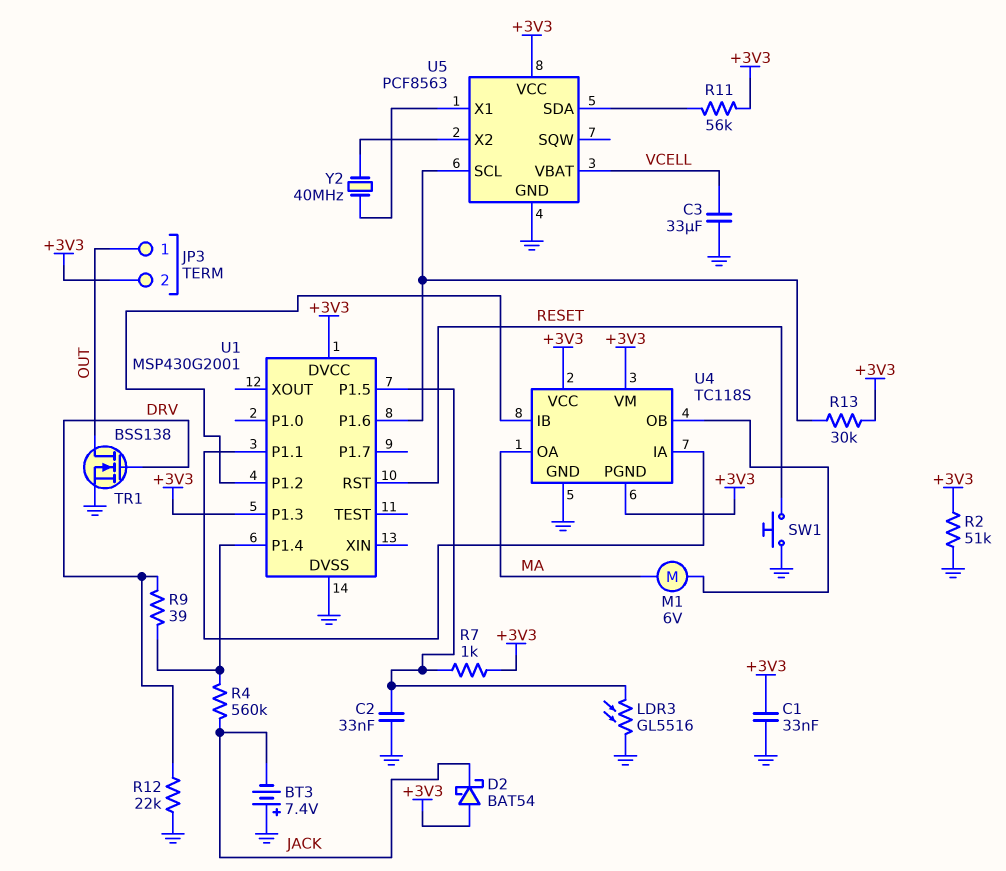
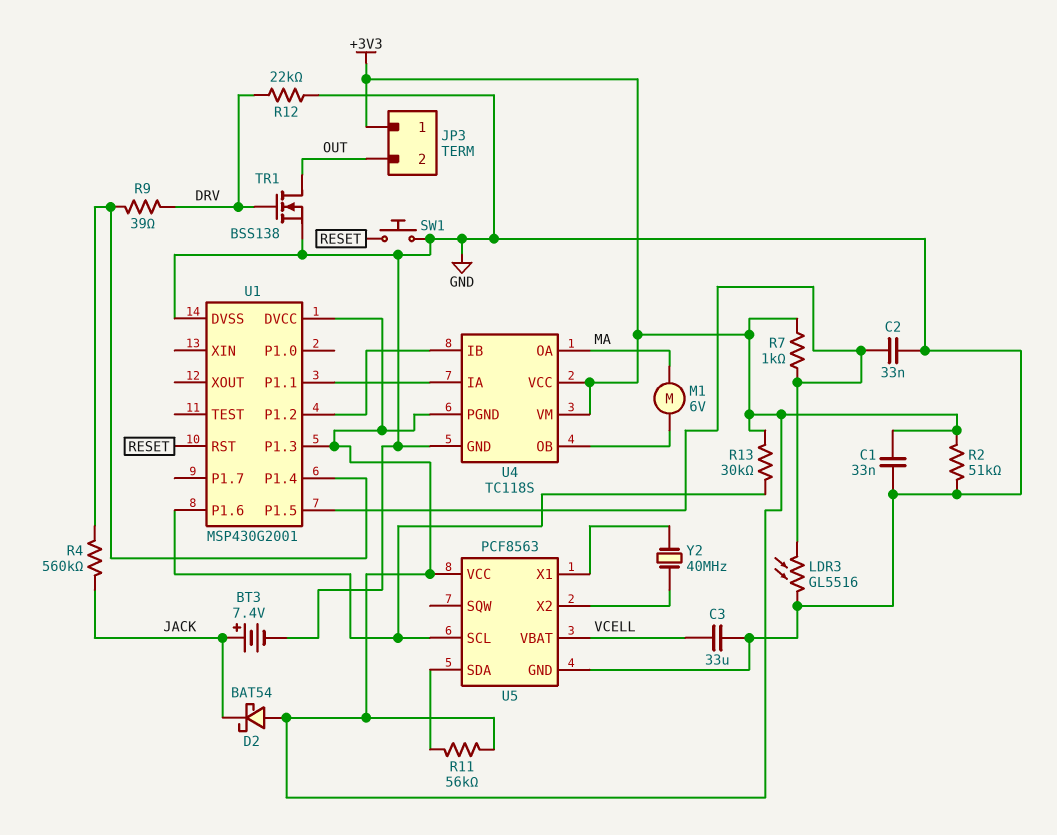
BT3: 7.4V (plus GND, minus JACK) -> 7.4V (plus JACK, minus GND)
JP3 pin 1: OUT -> +3V3
JP3 pin 2: +3V3 -> OUT

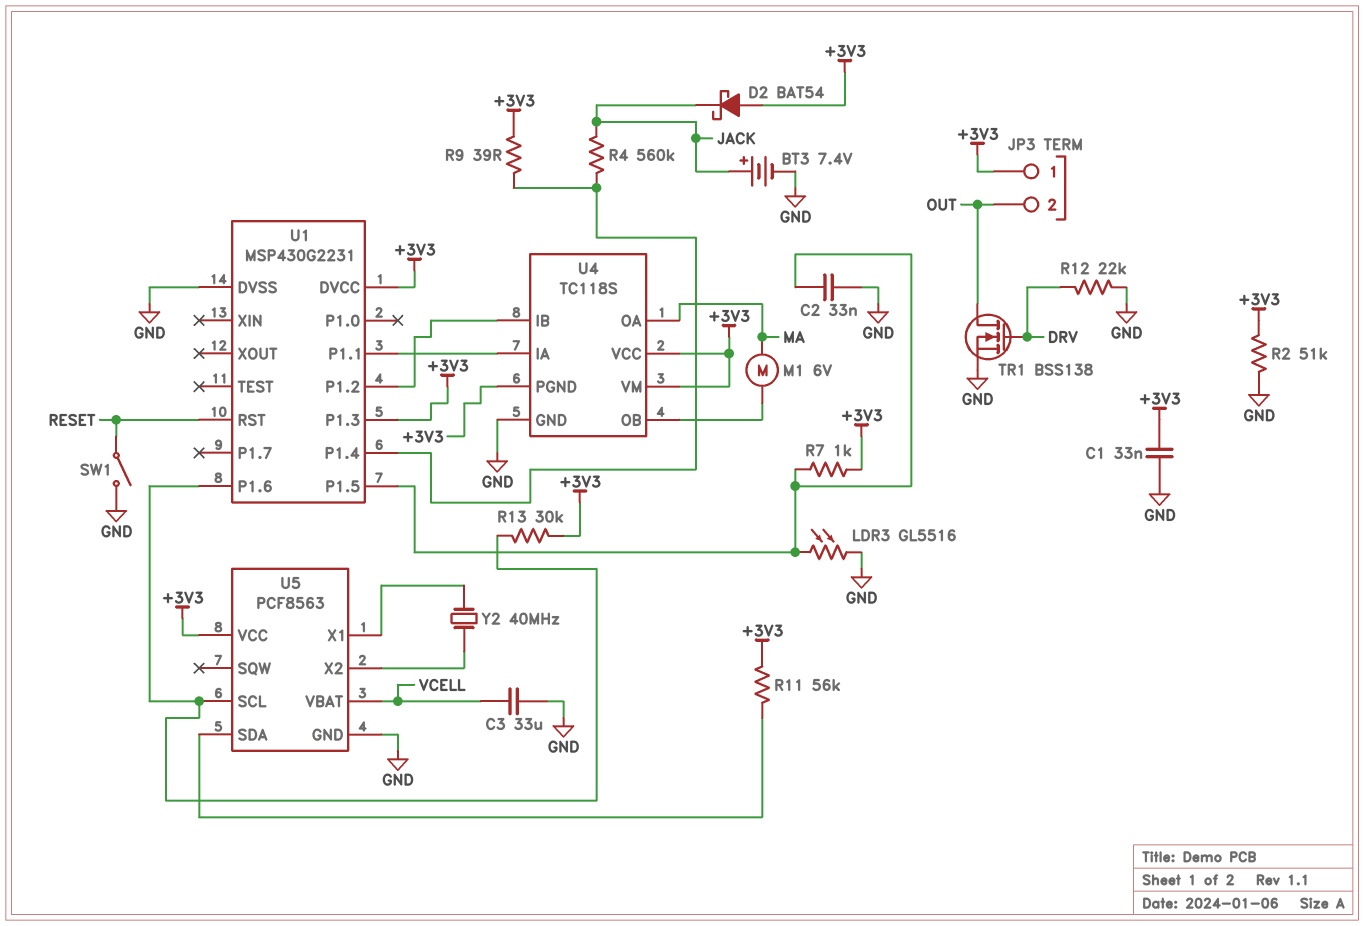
R9: 39 (DRV, U1/P1.4) -> 39 (+3V3, U1/P1.4)
SW1: button (GND, RESET) -> switch (GND, RESET)
U1: MSP430G2001 -> MSP430G2231

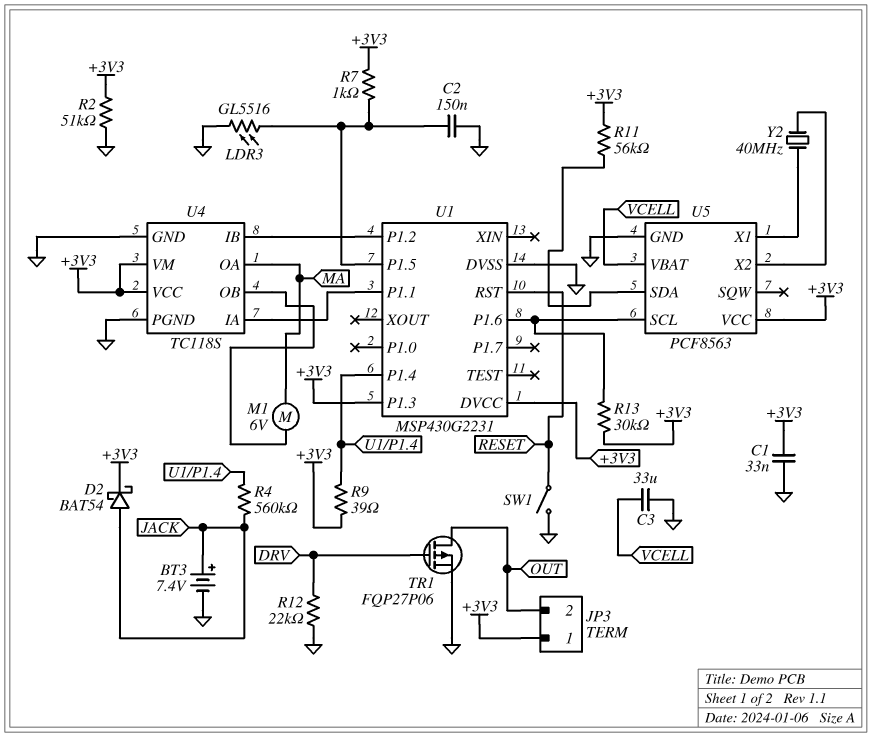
C2: 33nF (GND, U1/P1.5) -> 150nF (GND, U1/P1.5)
D2: schottky BAT54 (A +3V3, K JACK) -> schottky BAT54 (A JACK, K +3V3)
TR1: NMOS BSS138 (G DRV, D OUT, S GND) -> PMOS FQP27P06 (G DRV, D OUT, S GND)
U4 pin PGND: +3V3 -> GND

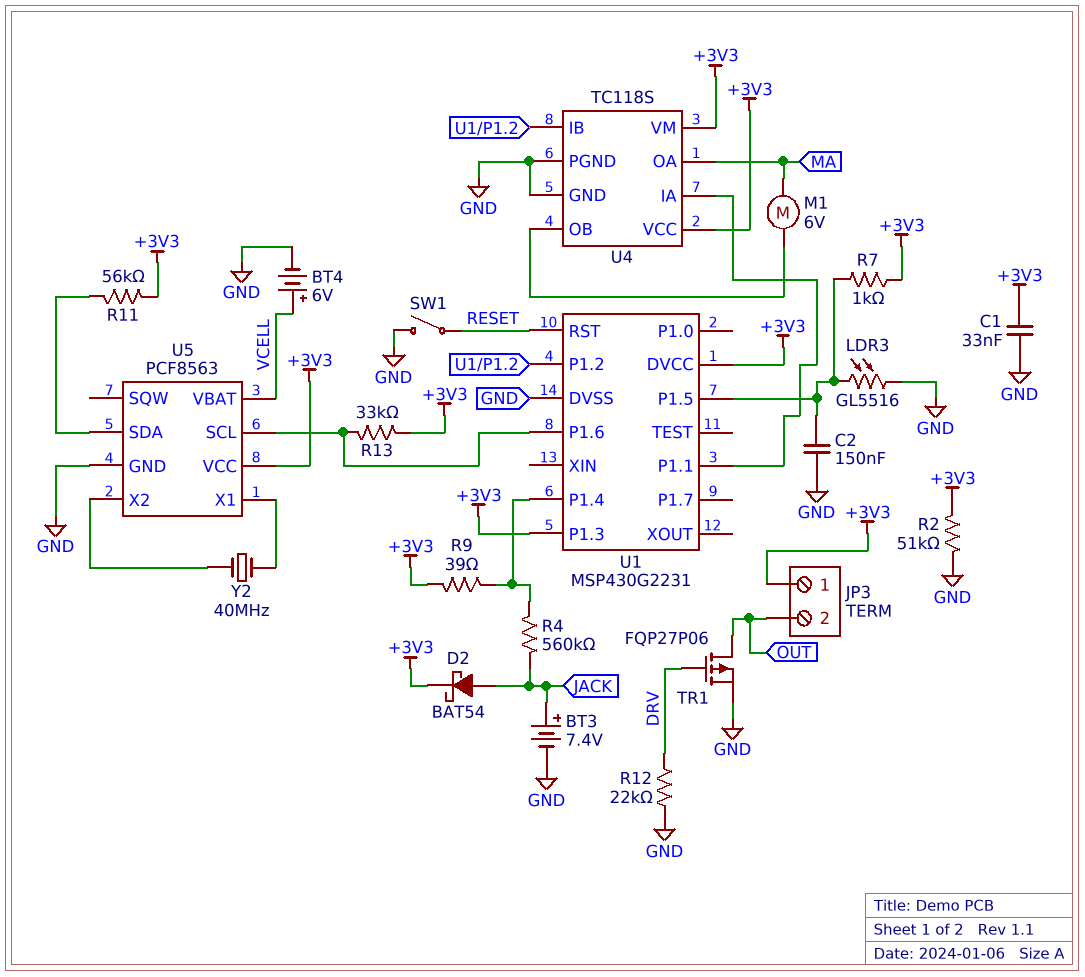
BT4: none -> 6V (plus VCELL, minus GND)
C3: 33uF (GND, VCELL) -> none
R13: 30k (+3V3, U1/P1.6) -> 33k (+3V3, U1/P1.6)

